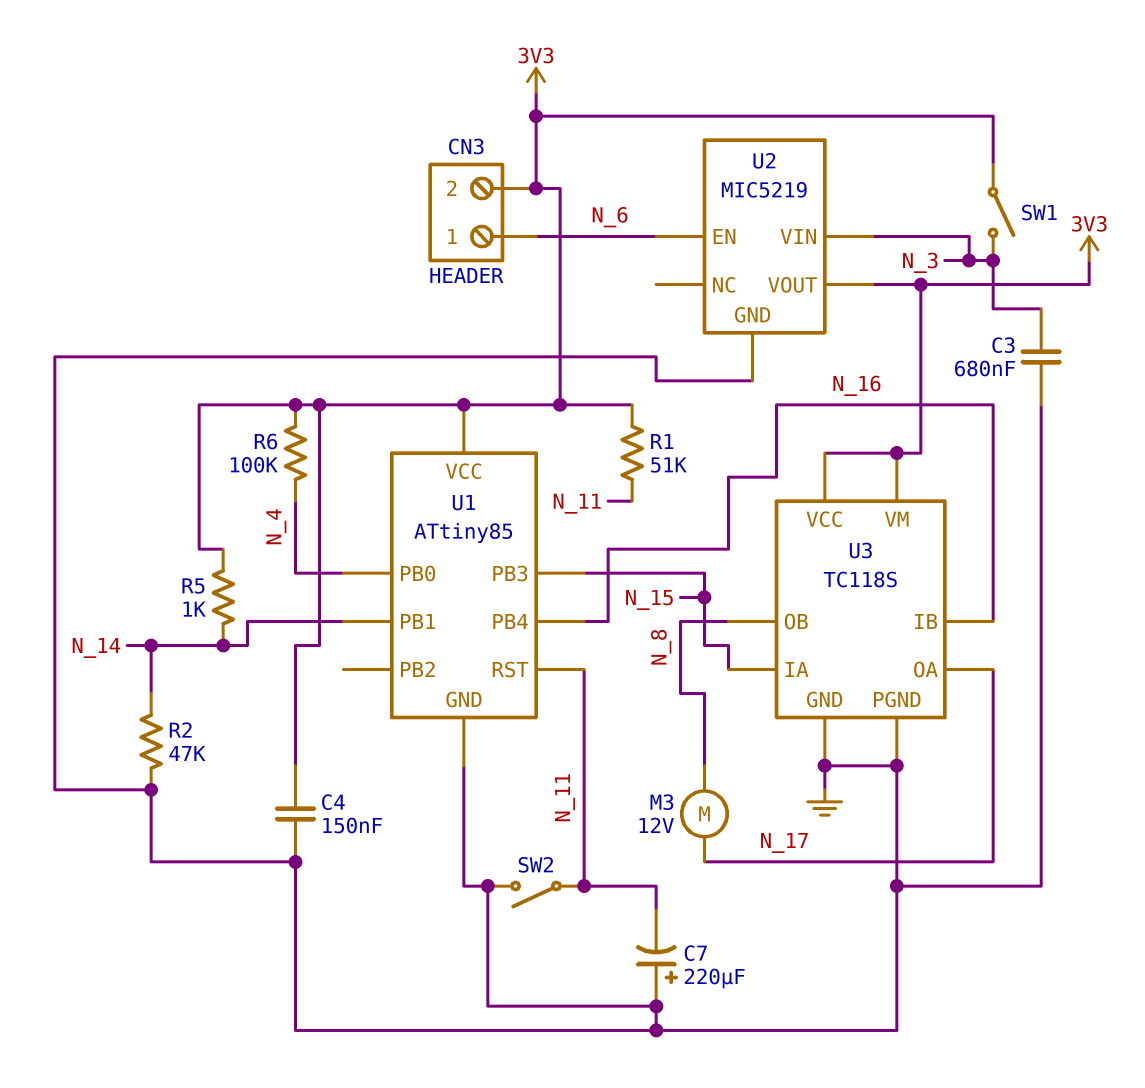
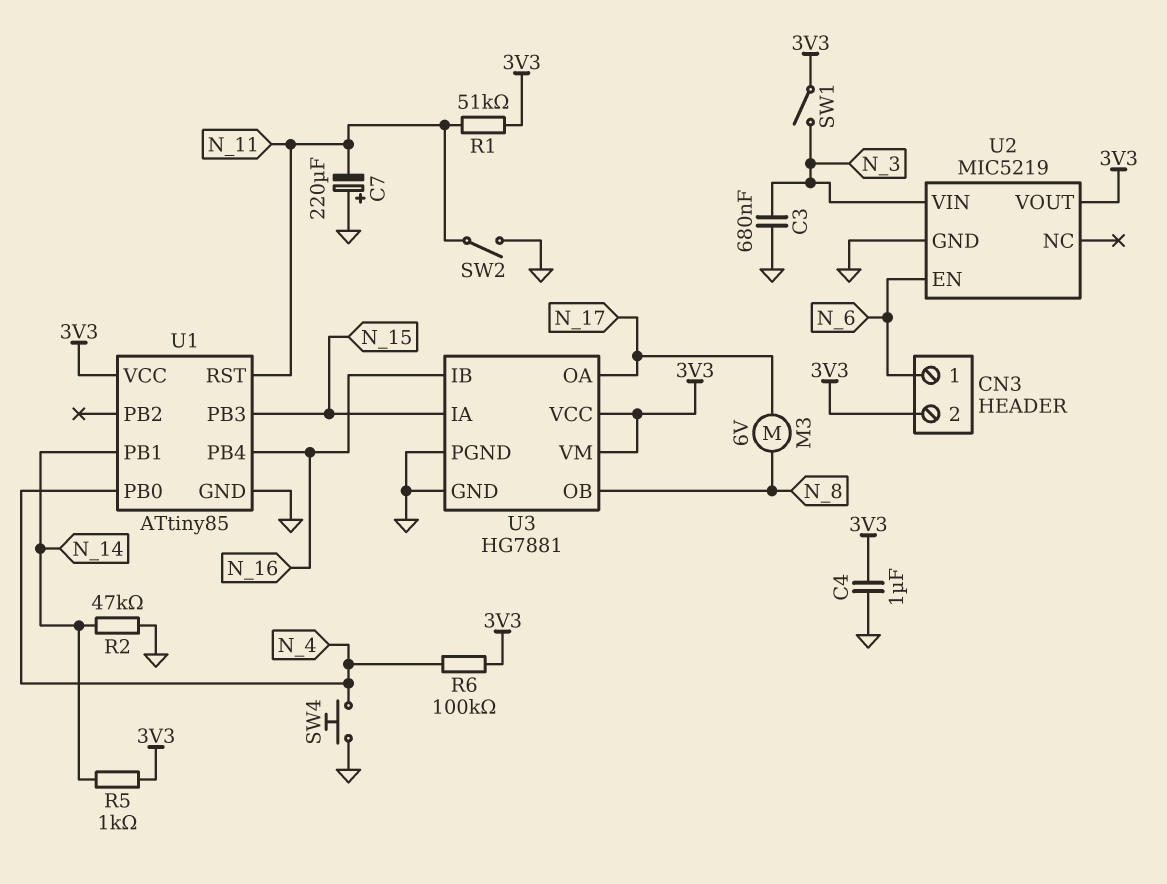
C4: 150nF (3V3, GND) -> 1uF (3V3, GND)
M3: motor 12V (N_8, N_17) -> motor 6V (N_8, N_17)
SW4: none -> button (GND, N_4)
U3: TC118S -> HG7881

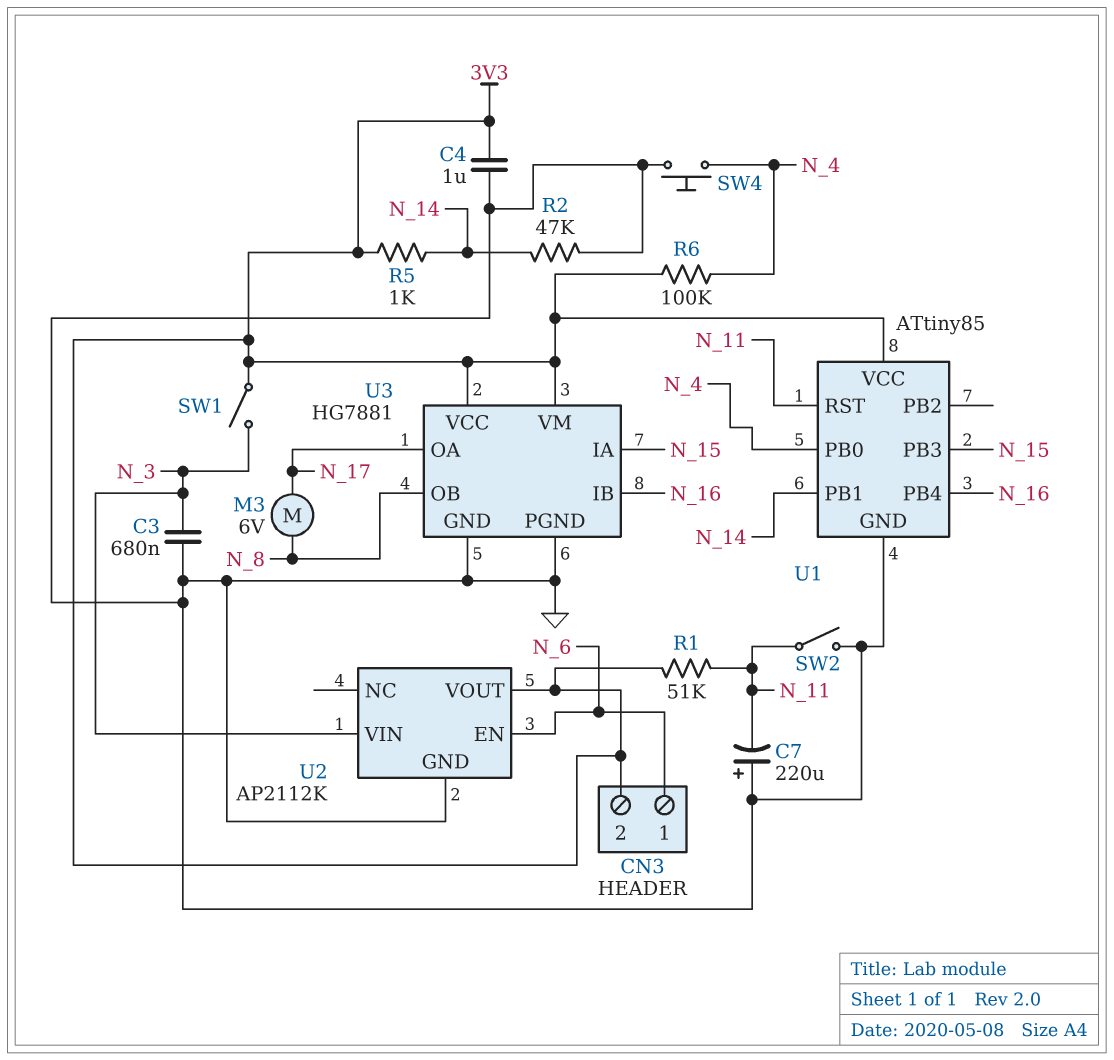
U2: MIC5219 -> AP2112K

